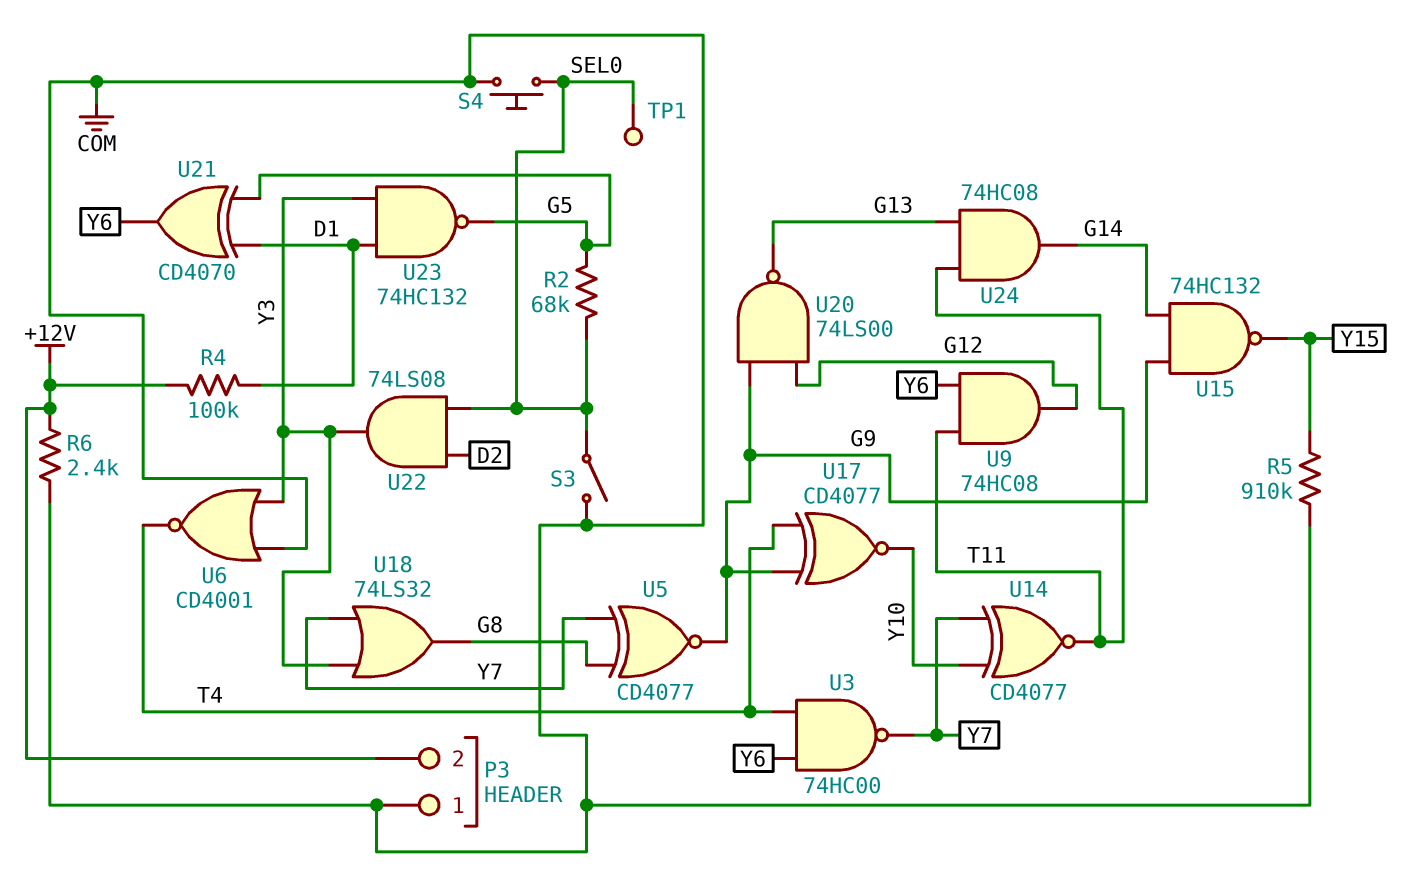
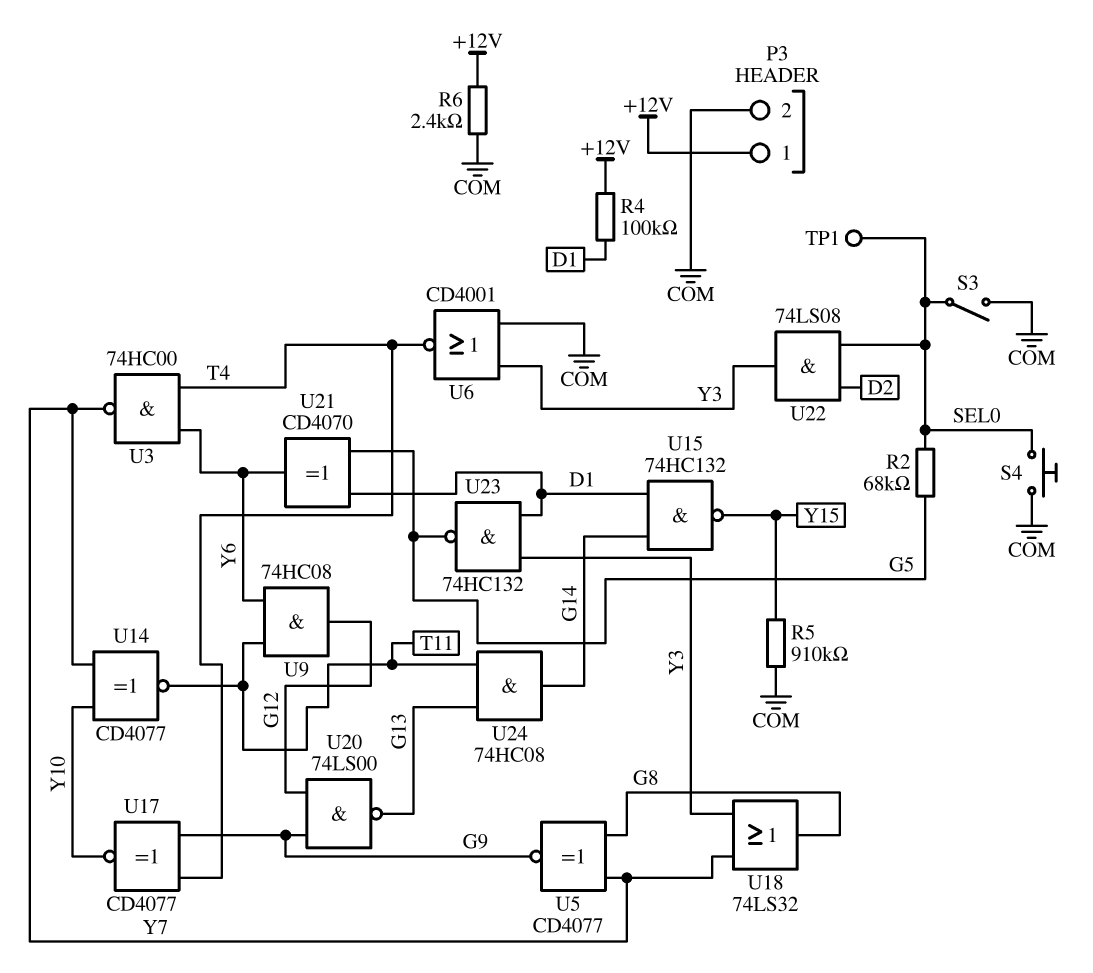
P3 pin 1: COM -> +12V
P3 pin 2: +12V -> COM
U15: NAND 74HC132 (in G9, in G14, out Y15) -> NAND 74HC132 (in D1, in G14, out Y15)

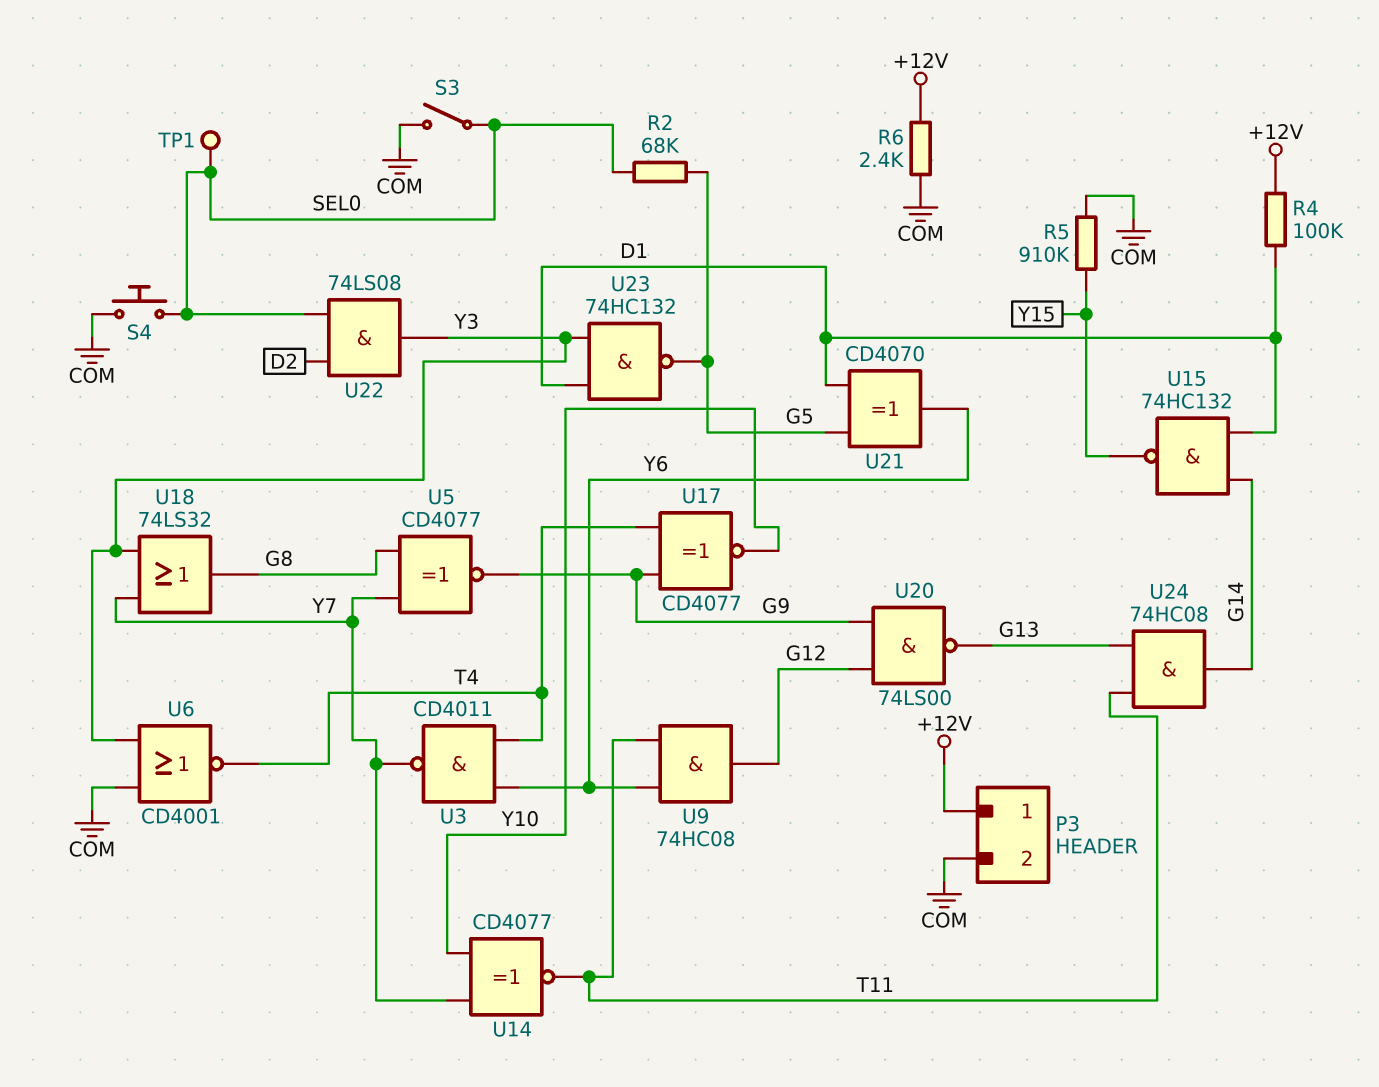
U3: NAND 74HC00 (in T4, in Y6, out Y7) -> NAND CD4011 (in T4, in Y6, out Y7)

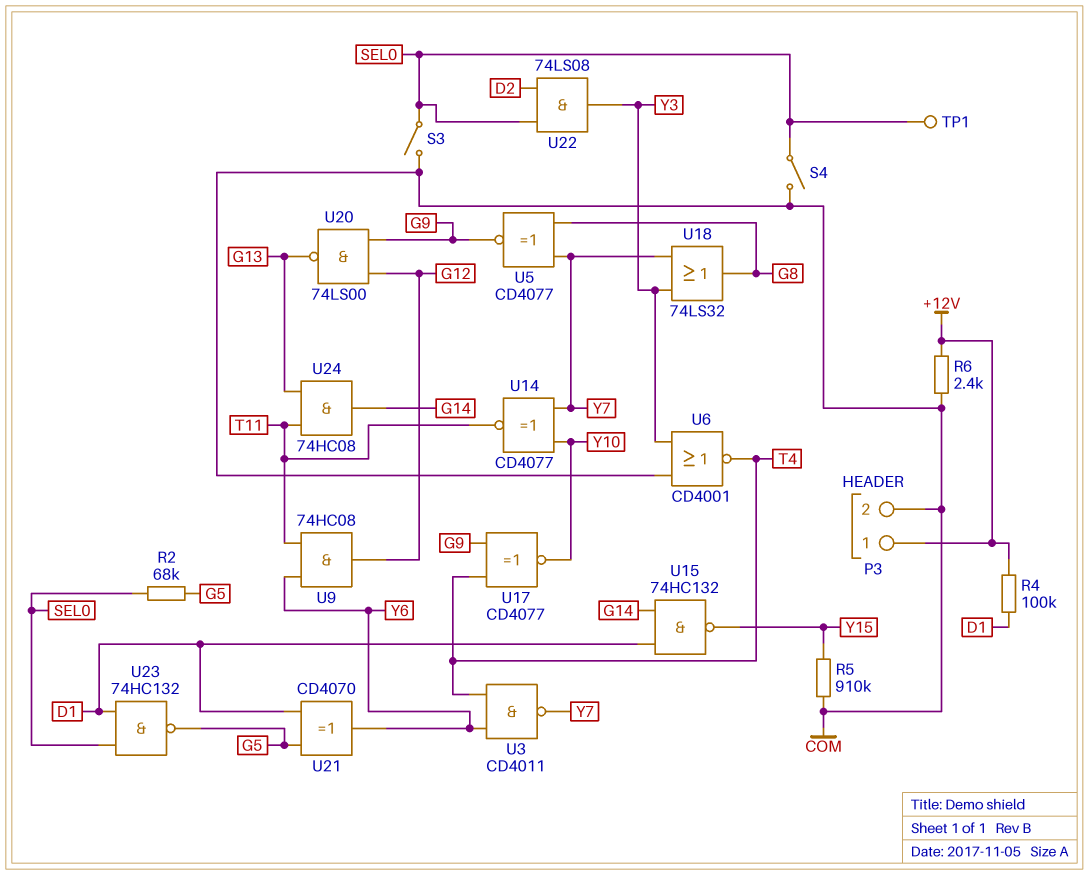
S4: button (COM, SEL0) -> switch (COM, SEL0)
U23: NAND 74HC132 (in D1, in Y3, out G5) -> NAND 74HC132 (in D1, in SEL0, out G5)

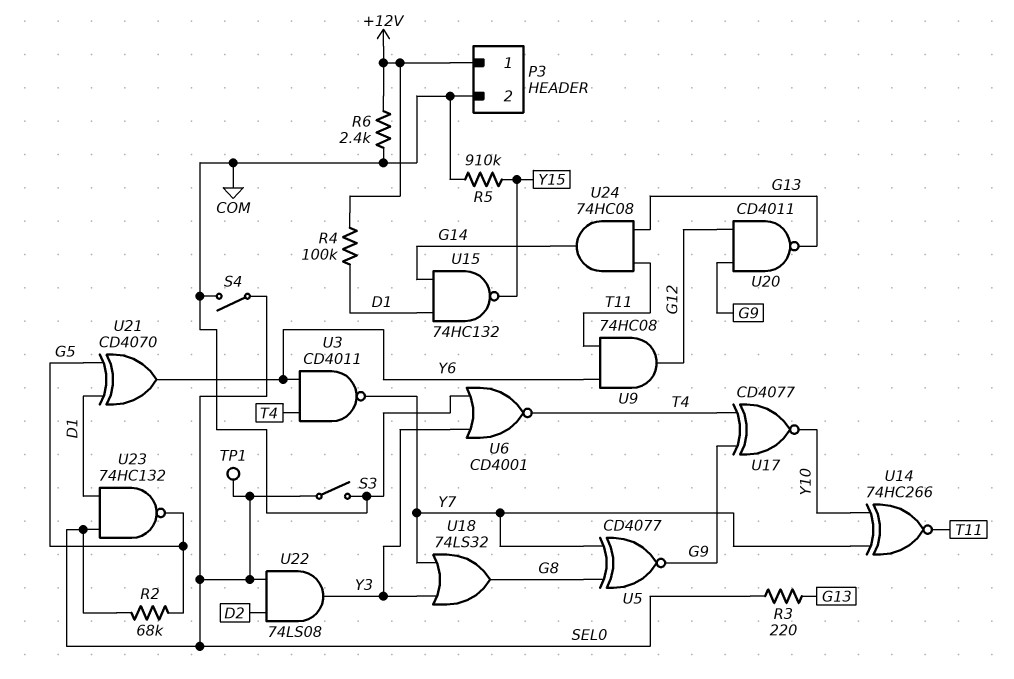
R3: none -> 220 (G13, SEL0)
U14: XNOR CD4077 (in Y7, in Y10, out T11) -> XNOR 74HC266 (in Y7, in Y10, out T11)
U20: NAND 74LS00 (in G9, in G12, out G13) -> NAND CD4011 (in G9, in G12, out G13)

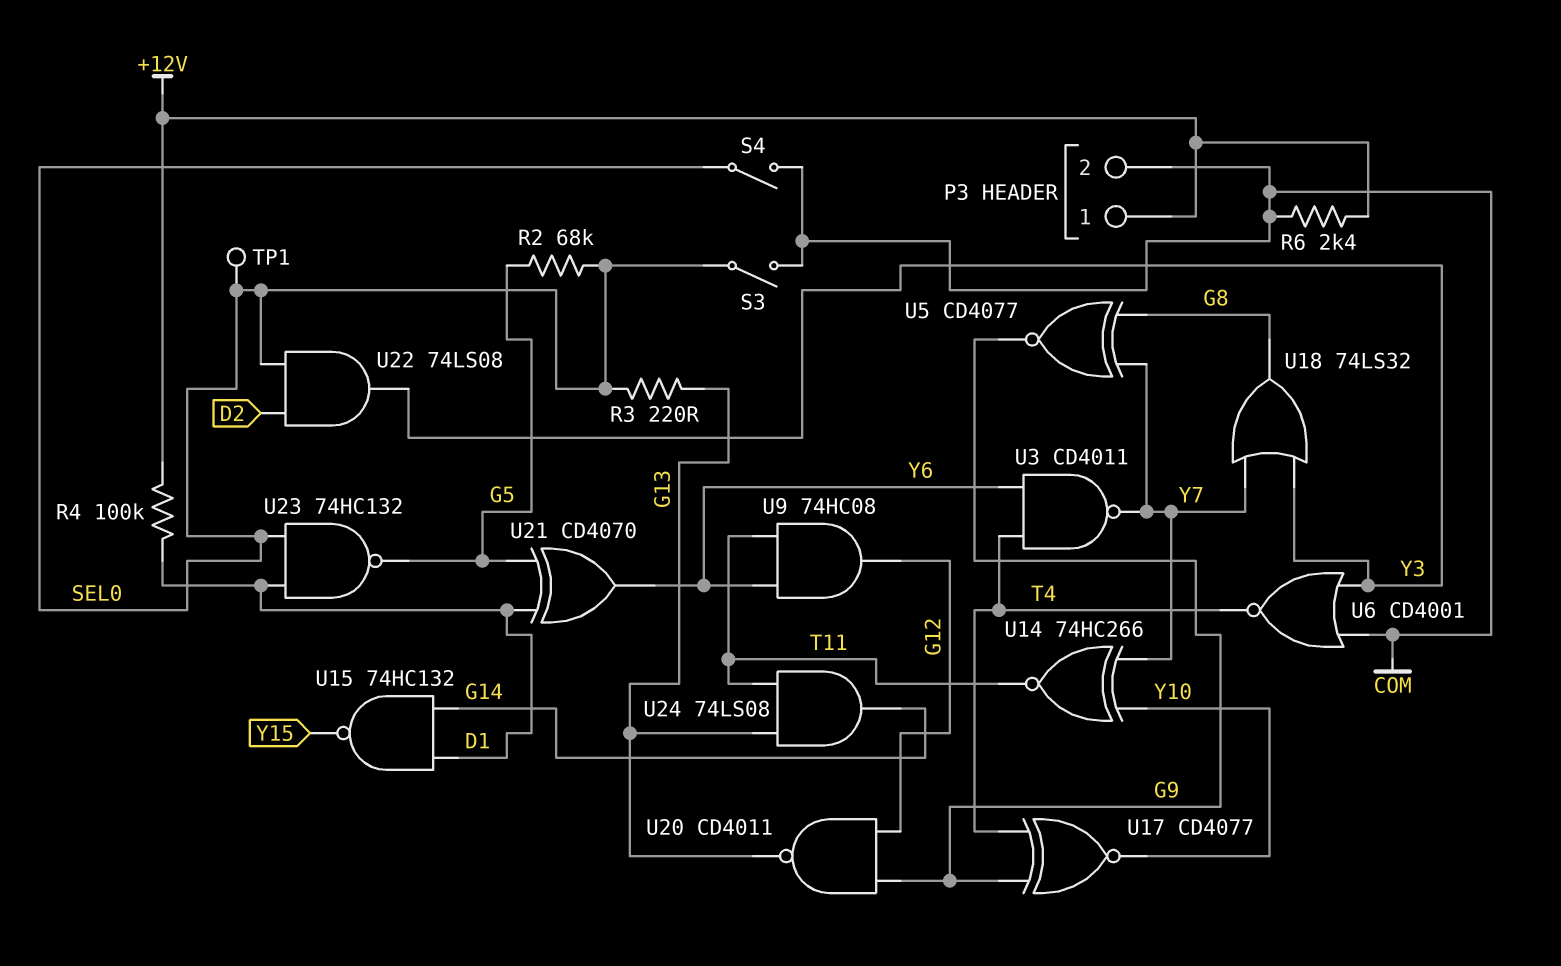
R5: 910k (COM, Y15) -> none
U24: AND 74HC08 (in G13, in T11, out G14) -> AND 74LS08 (in G13, in T11, out G14)

